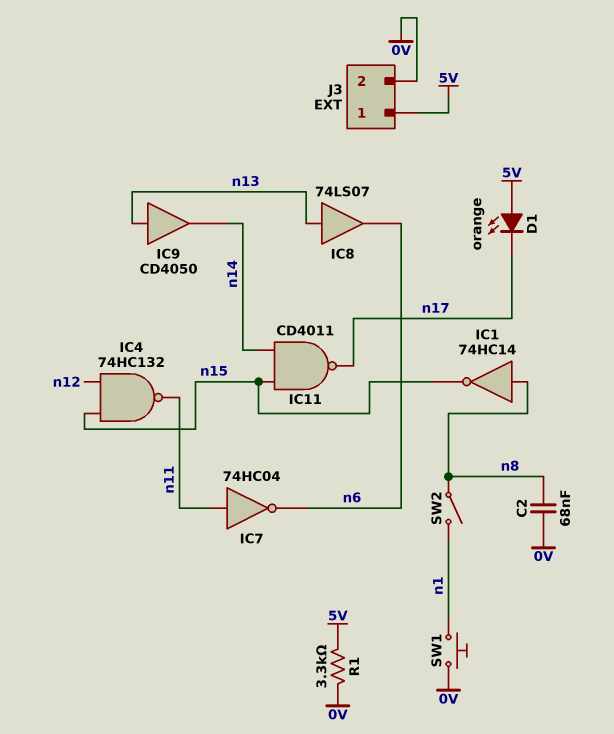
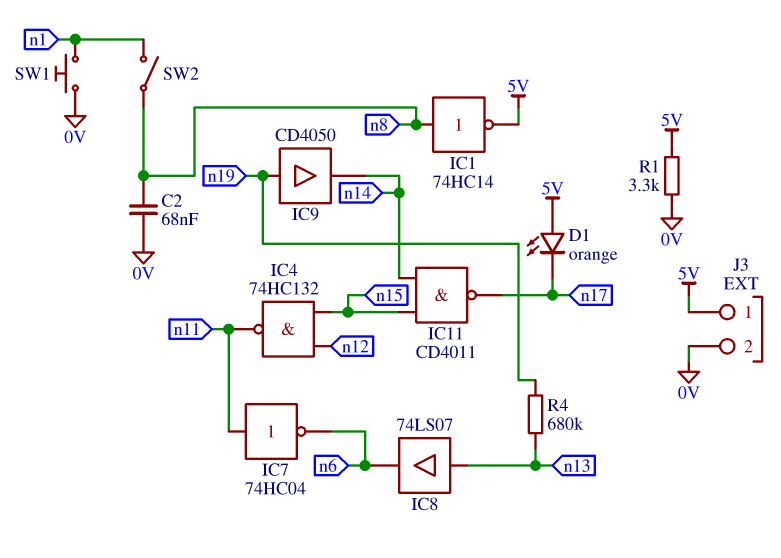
IC1: NOT 74HC14 (in n8, out n15) -> NOT 74HC14 (in n8, out 5V)
IC9: buffer CD4050 (in n13, out n14) -> buffer CD4050 (in n19, out n14)
R4: none -> 680k (n13, n19)

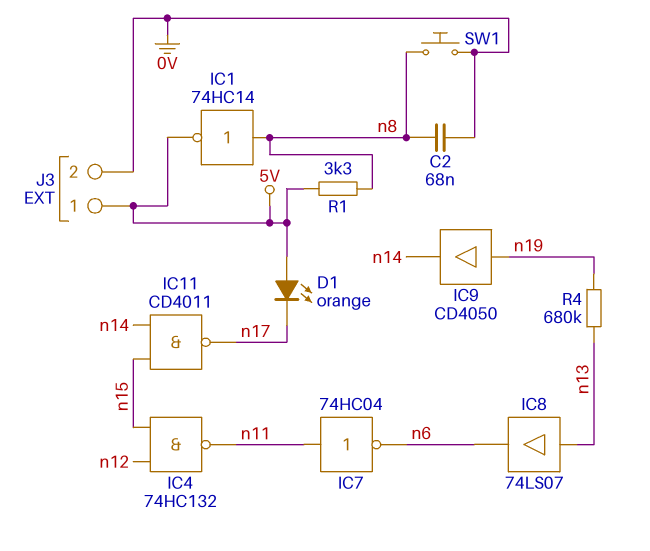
R1: 3.3k (0V, 5V) -> 3.3k (5V, n8)
SW1: button (0V, n1) -> button (0V, n8)
SW2: switch (n1, n8) -> none

